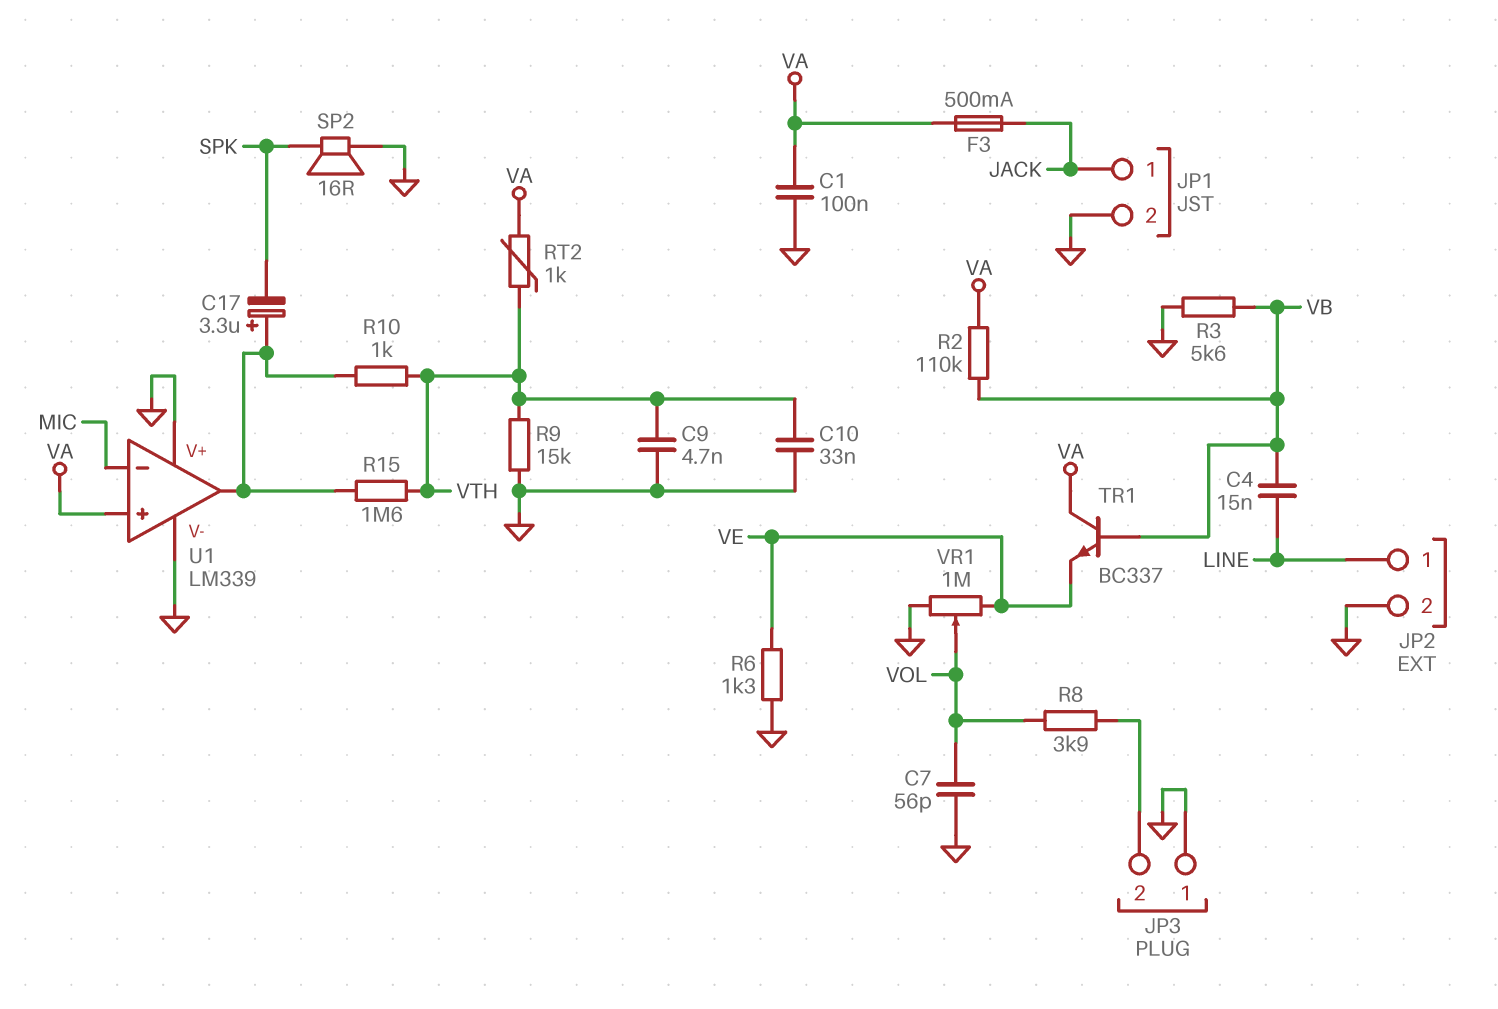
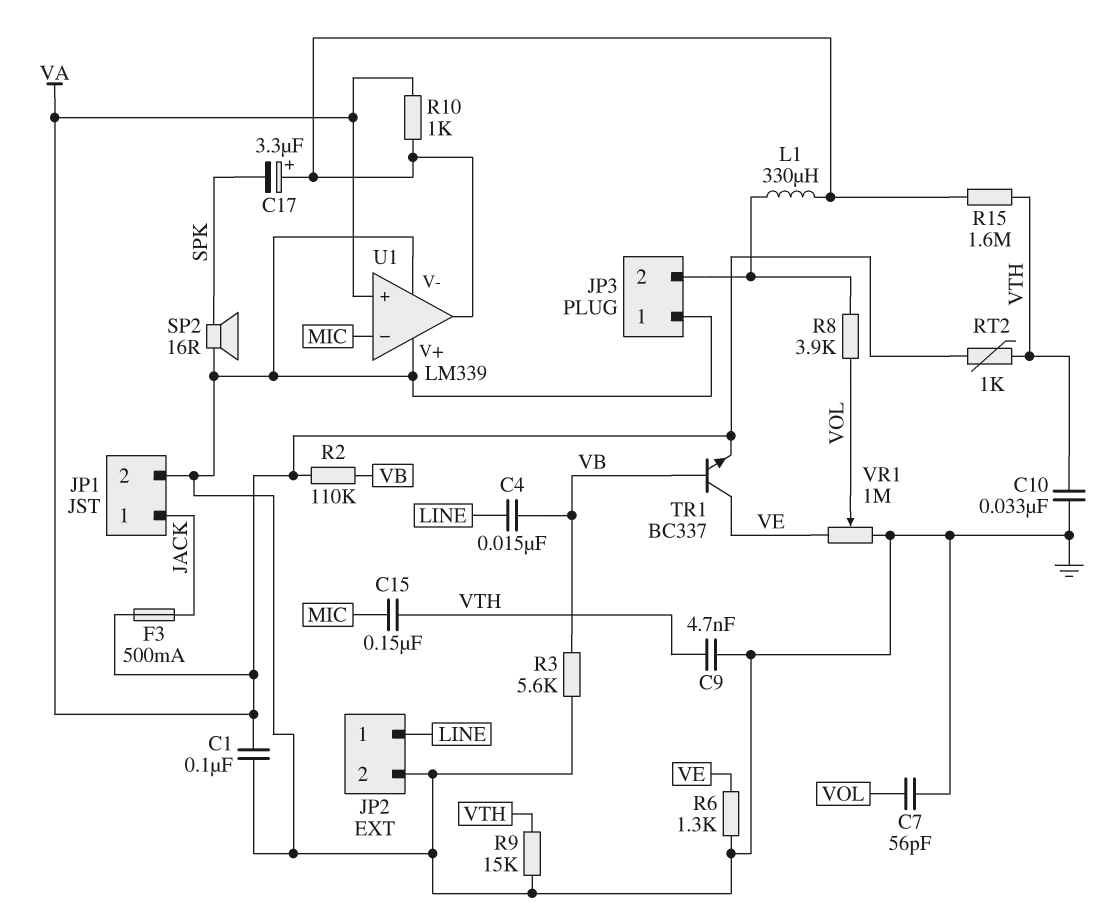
C15: none -> 150nF (MIC, VTH)
L1: none -> 330uH (JP3/2, U1/out)
R10: 1k (U1/out, VTH) -> 1k (U1/out, VA)
TR1: NPN BC337 (B VB, C VA, E VE) -> NPN BC337 (B VB, C VE, E VA)

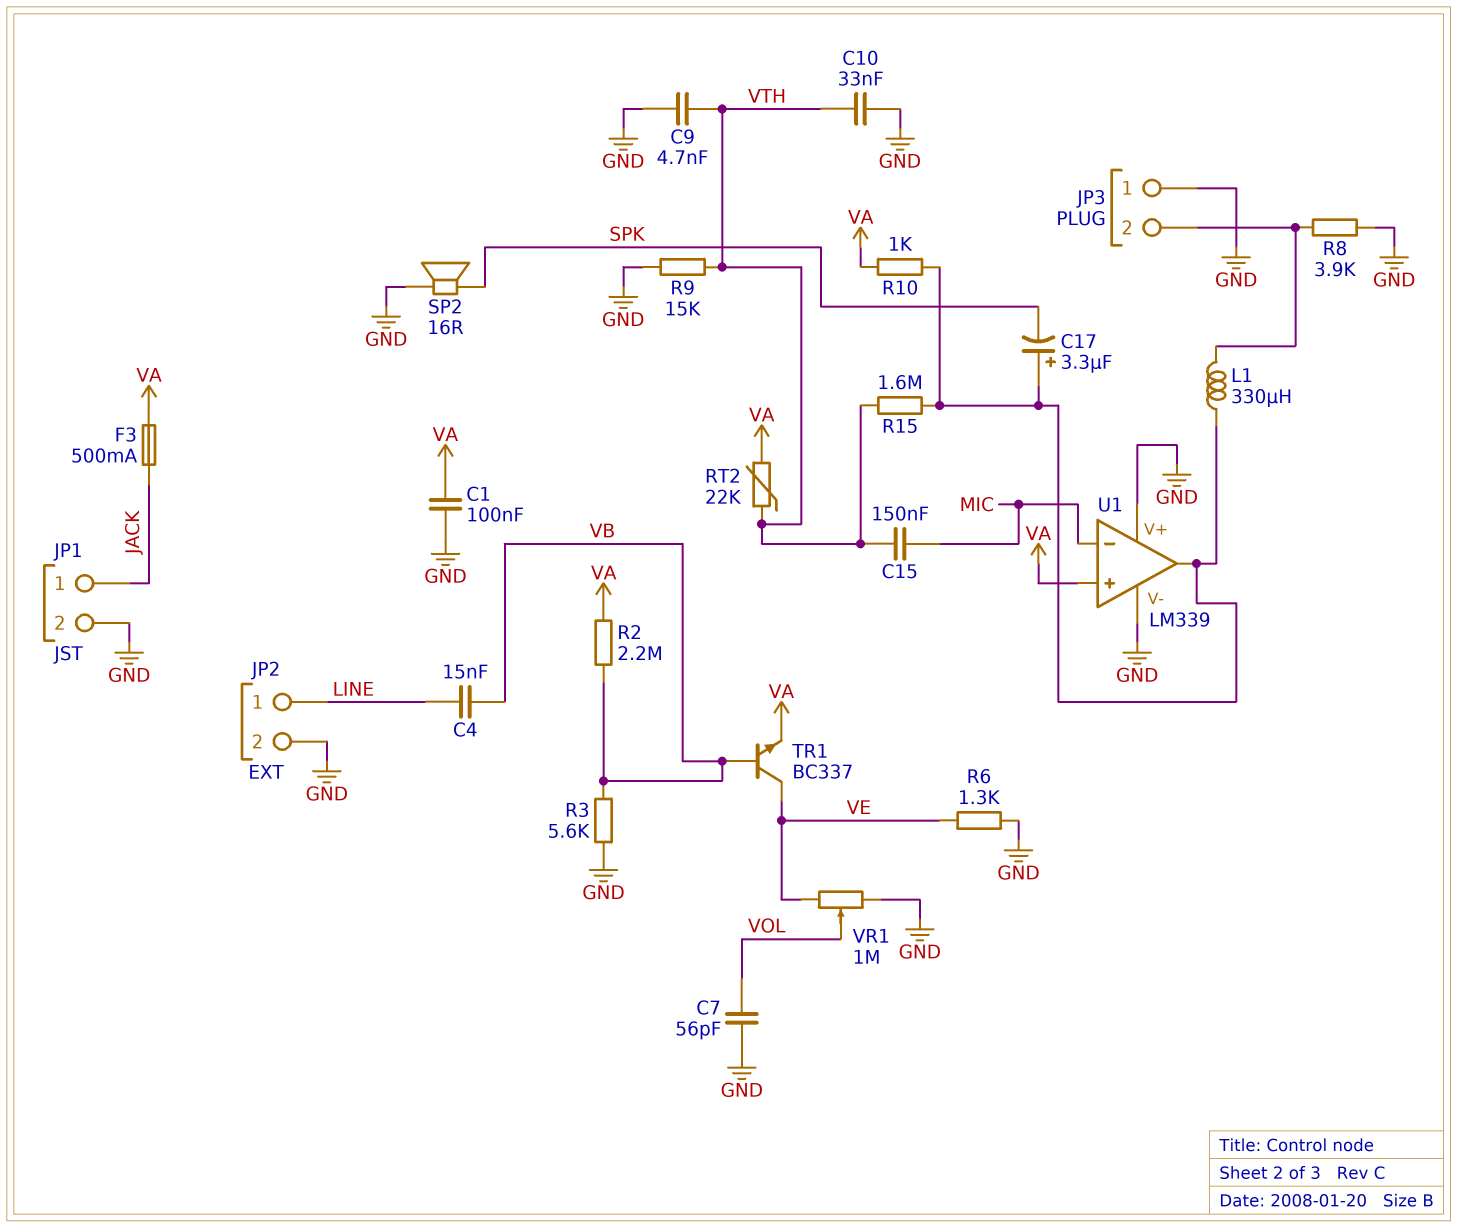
R2: 110k (VA, VB) -> 2.2M (VA, VB)
R8: 3.9k (JP3/2, VOL) -> 3.9k (GND, JP3/2)
RT2: 1k (VA, VTH) -> 22k (VA, VTH)

